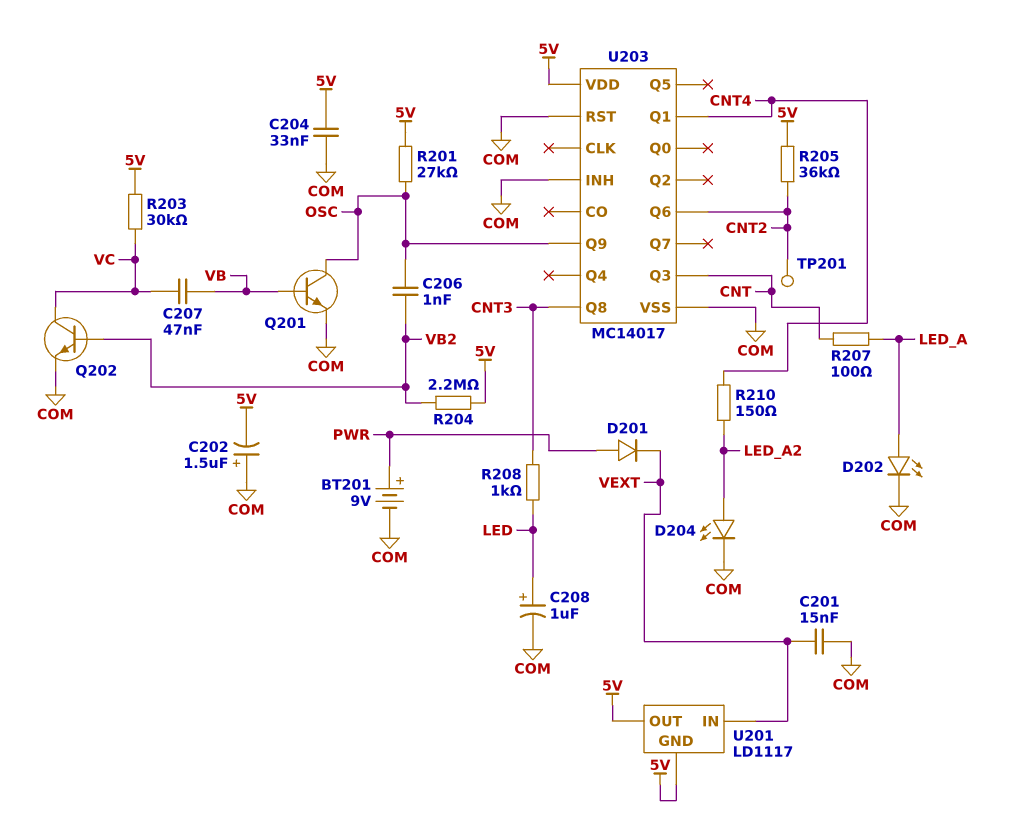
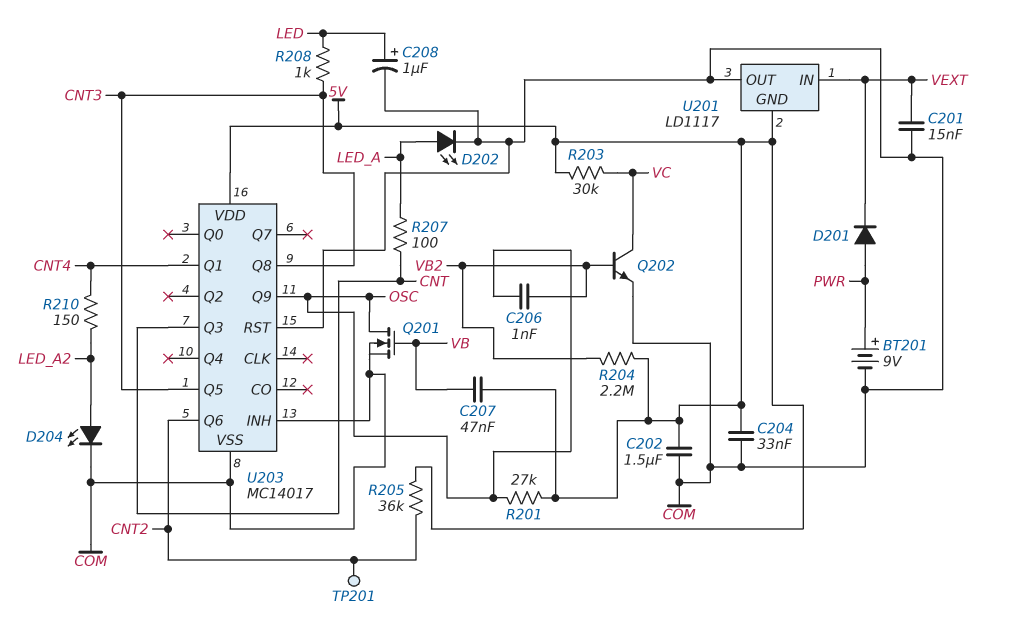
C202: 1.5uF (plus COM, minus 5V) -> 1.5uF (5V, COM)
C207: 47nF (VB, VC) -> 47nF (5V, VB)
Q201: NPN (B VB, C OSC, E COM) -> NMOS (G VB, D OSC, S COM)
U201 pin OUT: 5V -> COM
U203 pin Q5: none -> CNT3

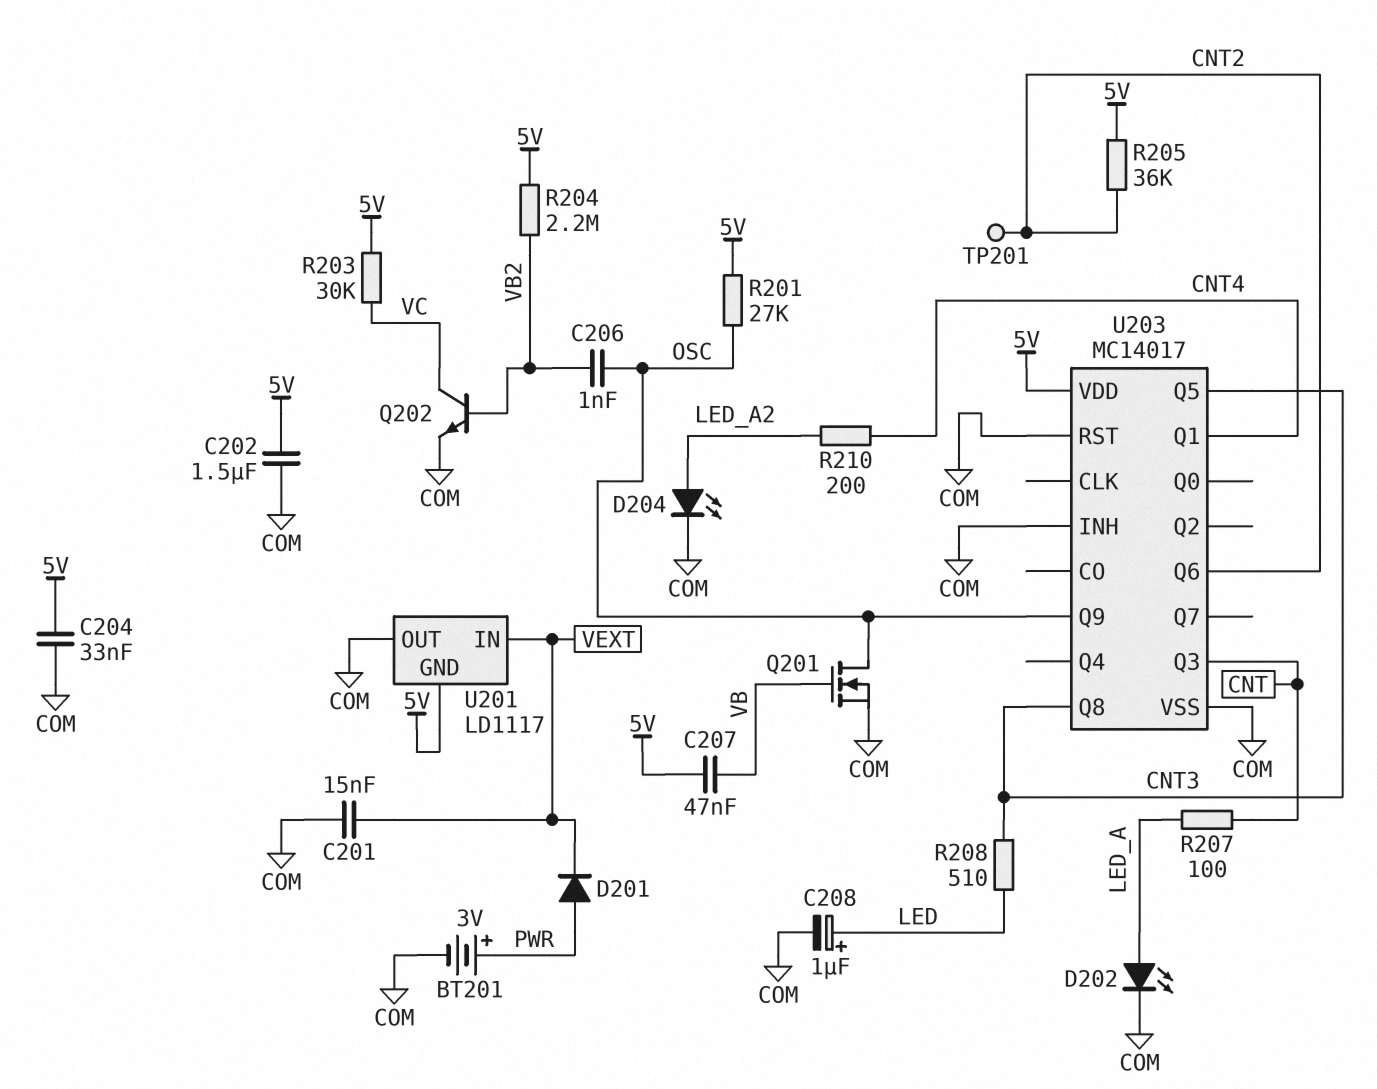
BT201: 9V (plus PWR, minus COM) -> 3V (plus PWR, minus COM)
R208: 1k (CNT3, LED) -> 510 (CNT3, LED)
R210: 150 (CNT4, LED_A2) -> 200 (CNT4, LED_A2)

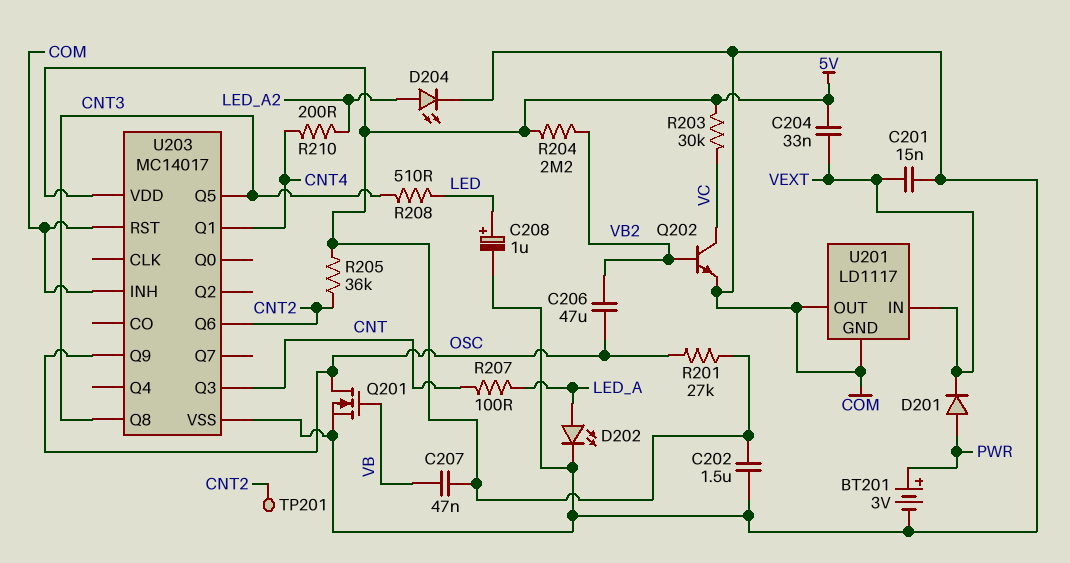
C204: 33nF (5V, COM) -> 33nF (5V, VEXT)
C206: 1nF (OSC, VB2) -> 47uF (OSC, VB2)
U201 pin GND: 5V -> COM

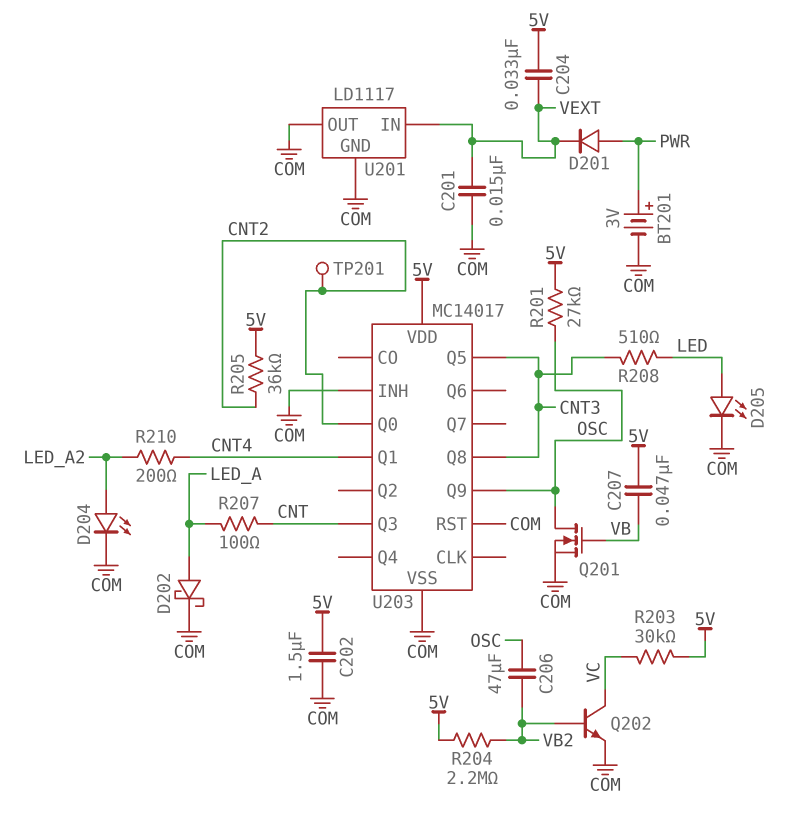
C208: 1uF (plus LED, minus COM) -> none
D202: LED (A LED_A, K COM) -> schottky (A LED_A, K COM)
D205: none -> LED (A LED, K COM)
U203 pin Q0: none -> CNT2
U203 pin Q6: CNT2 -> none

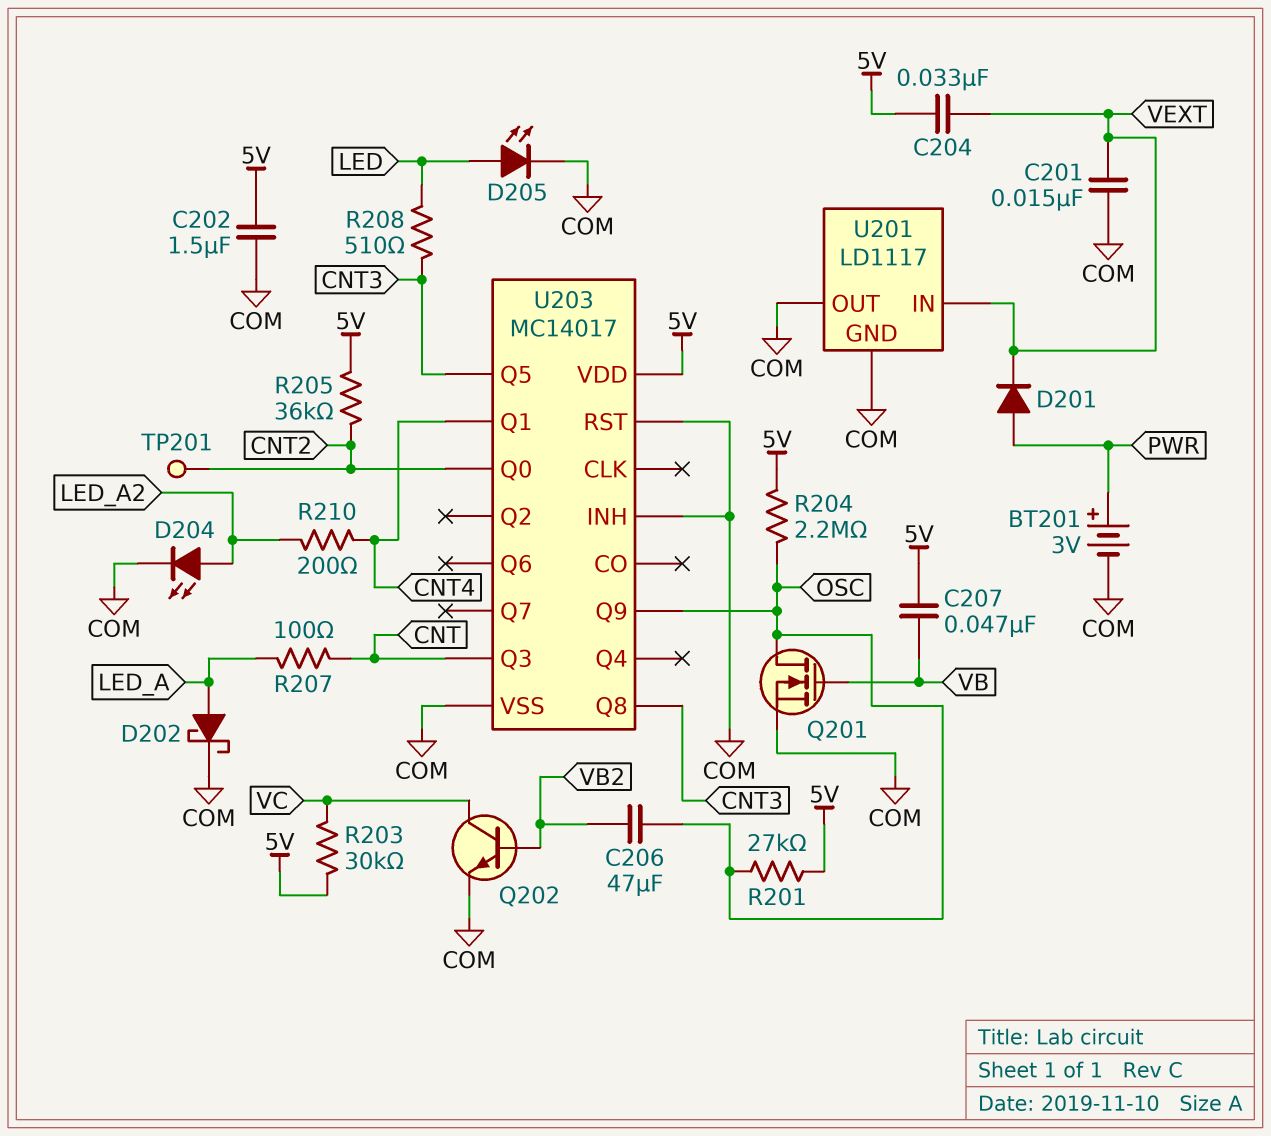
R204: 2.2M (5V, VB2) -> 2.2M (5V, OSC)

